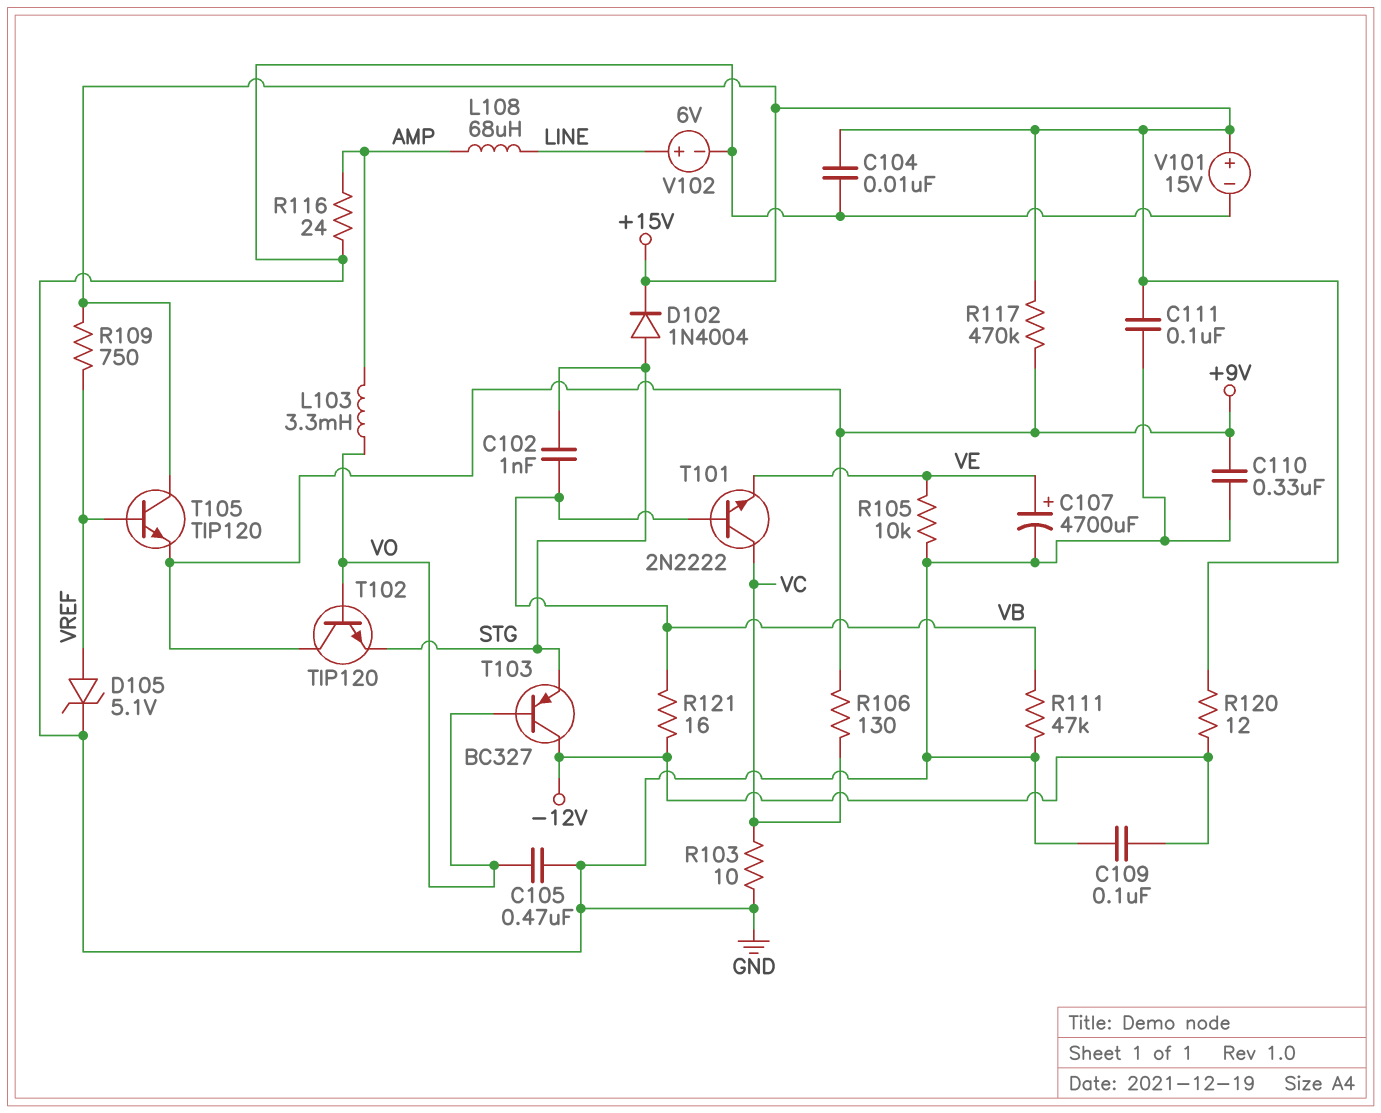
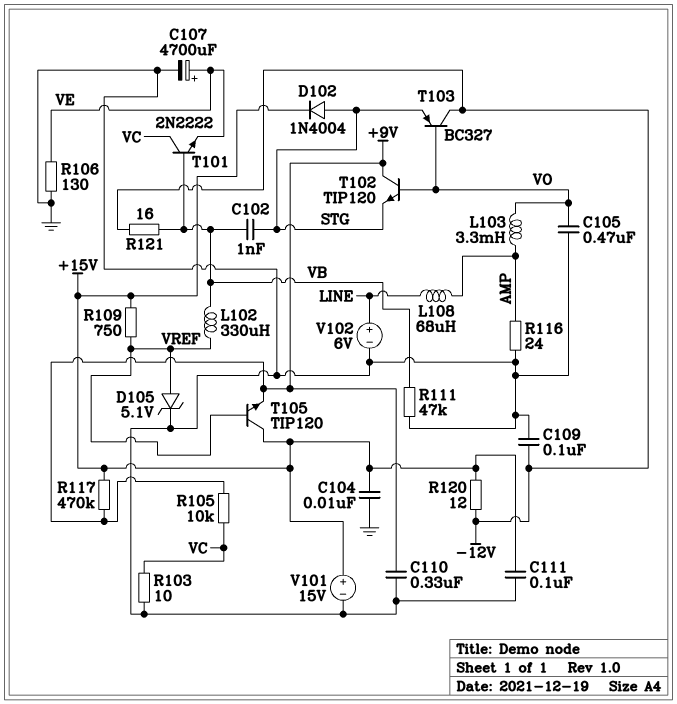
L102: none -> 330uH (VB, VREF)
R105: 10k (GND, VE) -> 10k (+9V, VC)
R106: 130 (+9V, VC) -> 130 (GND, VE)

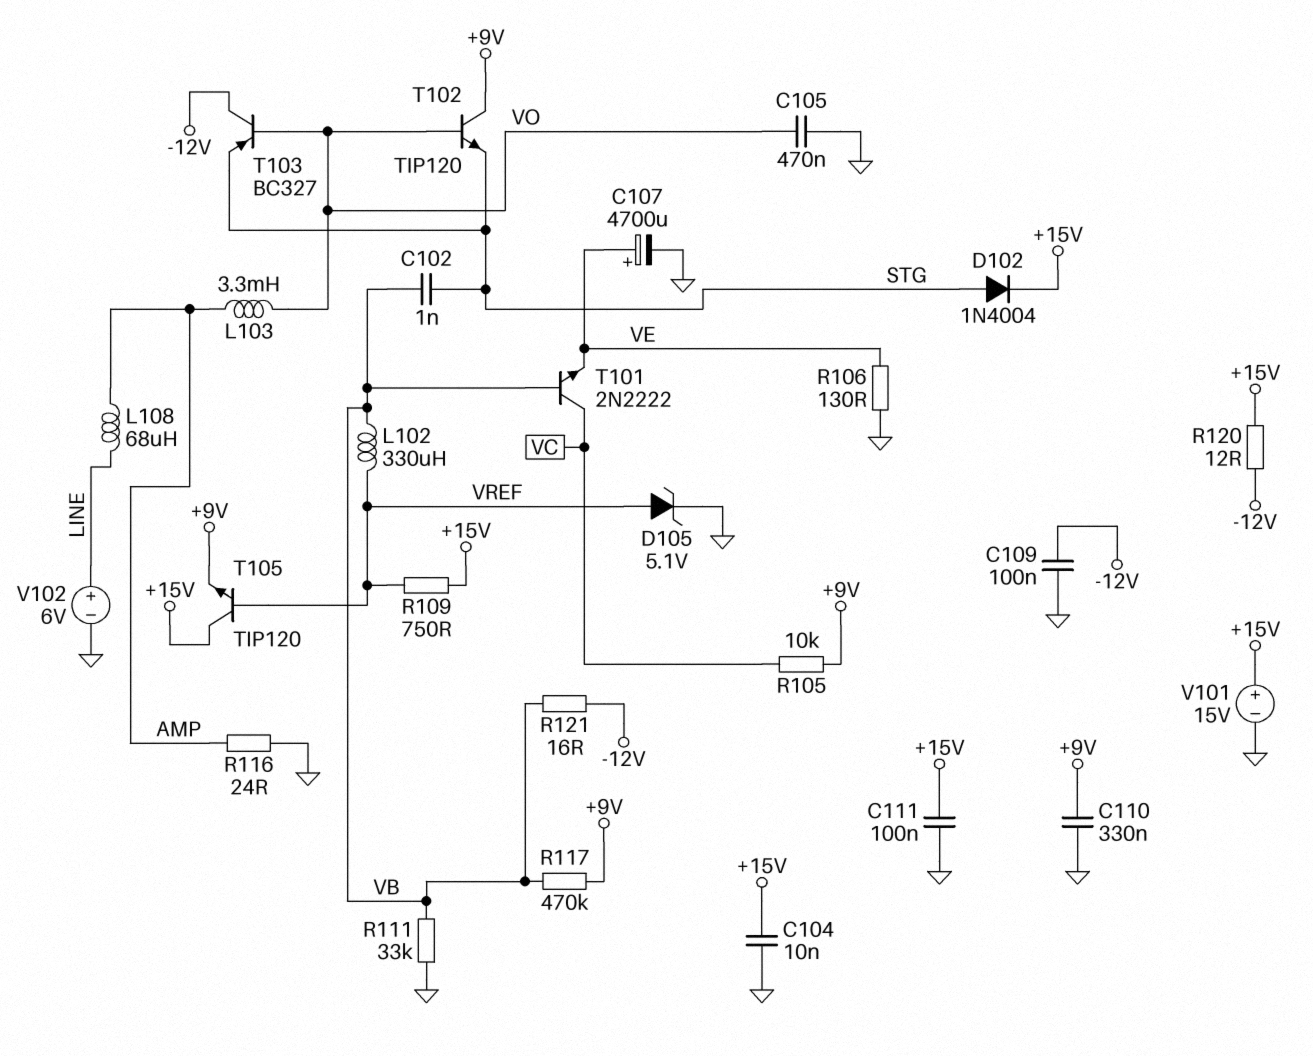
R103: 10 (GND, VC) -> none
R111: 47k (GND, VB) -> 33k (GND, VB)
R117: 470k (+9V, +15V) -> 470k (+9V, VB)

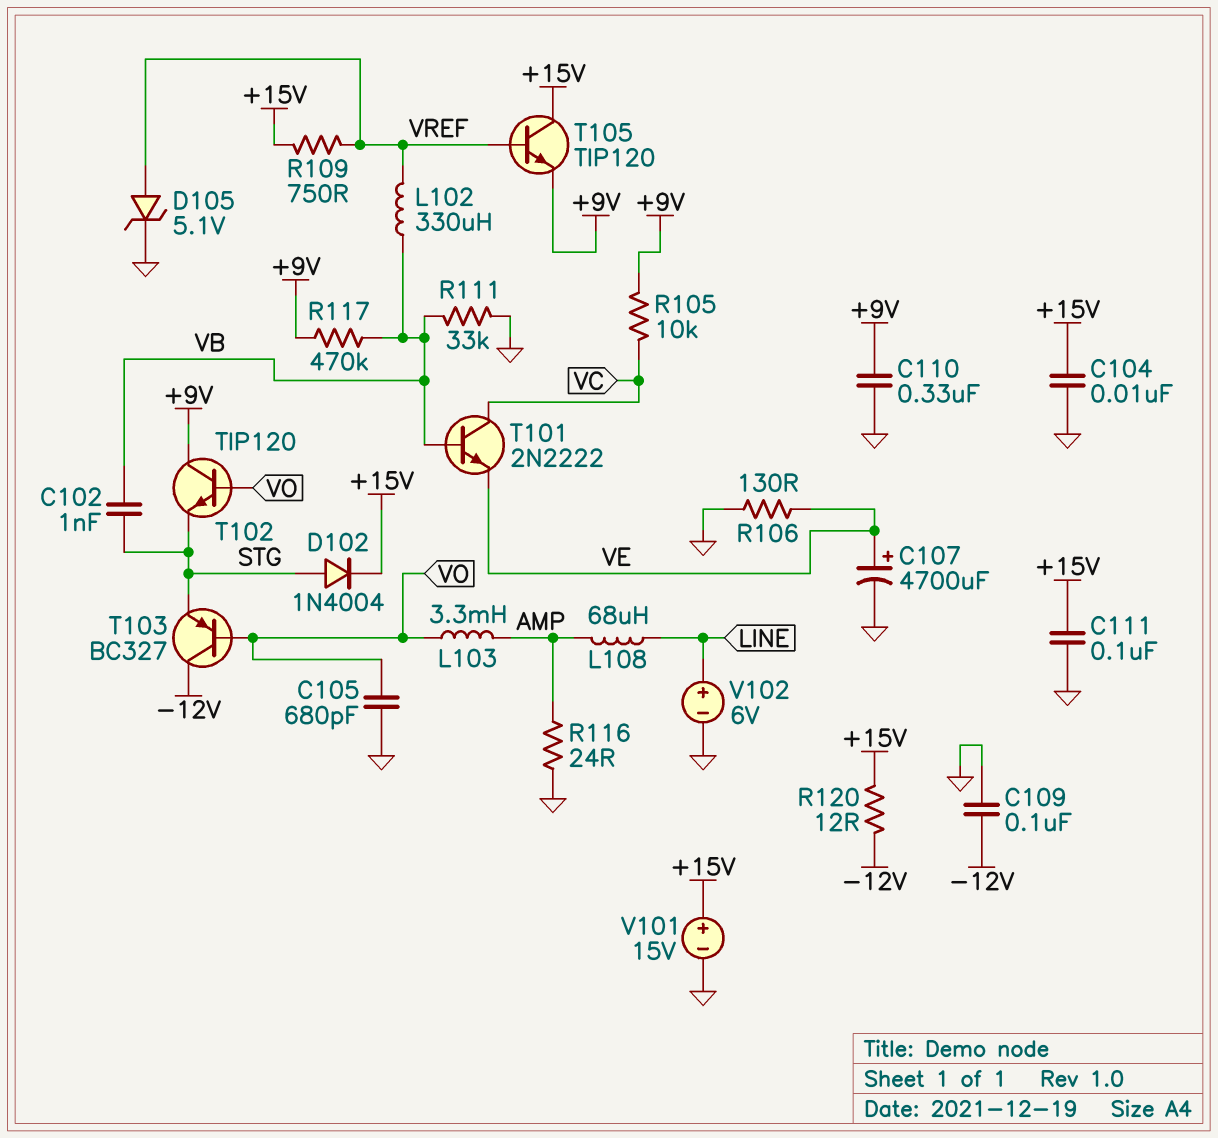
C105: 470nF (GND, VO) -> 680pF (GND, VO)
R121: 16 (-12V, VB) -> none

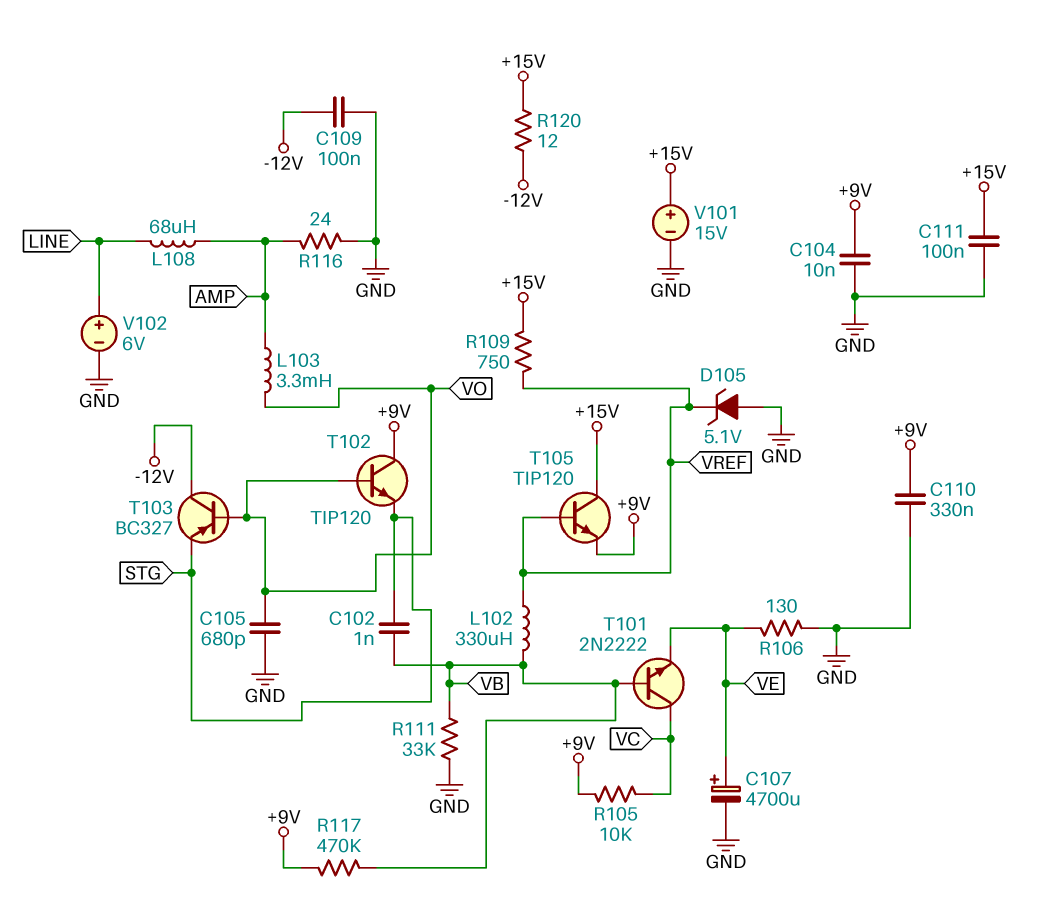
C104: 10nF (+15V, GND) -> 10nF (+9V, GND)
D102: diode 1N4004 (A STG, K +15V) -> none
D105: zener 5.1V (A VREF, K GND) -> zener 5.1V (A GND, K VREF)

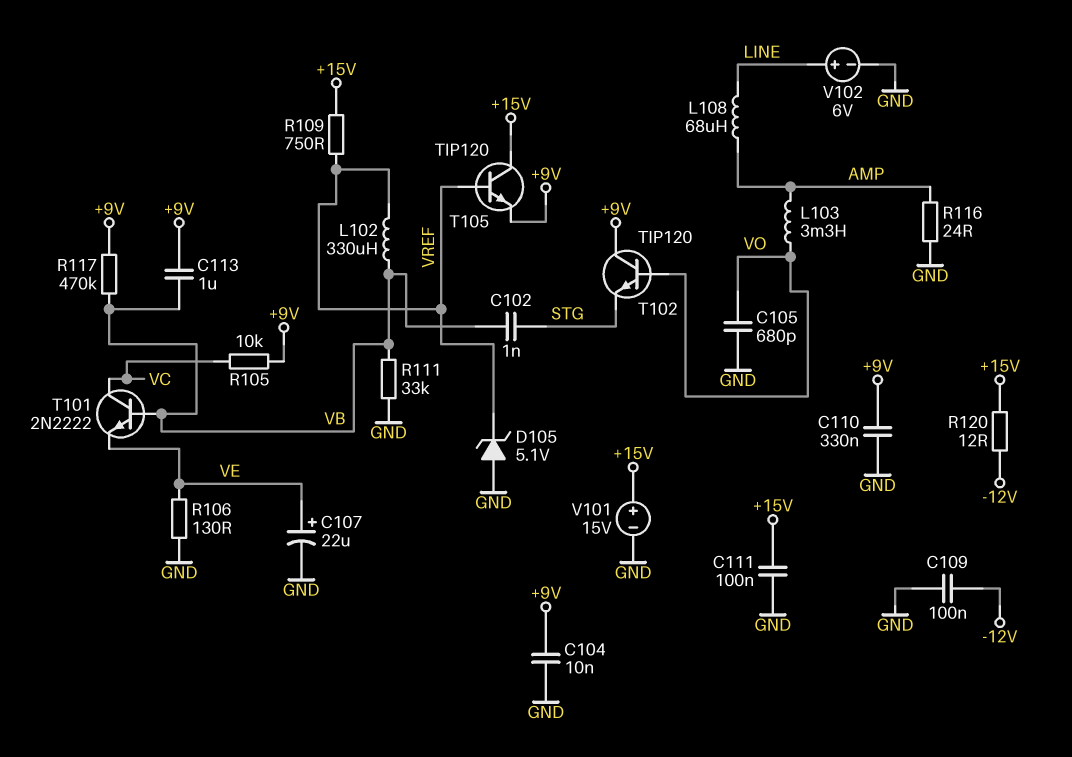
C107: 4700uF (plus VE, minus GND) -> 22uF (plus VE, minus GND)
C113: none -> 1uF (+9V, VB)
T103: PNP BC327 (B VO, C -12V, E STG) -> none

